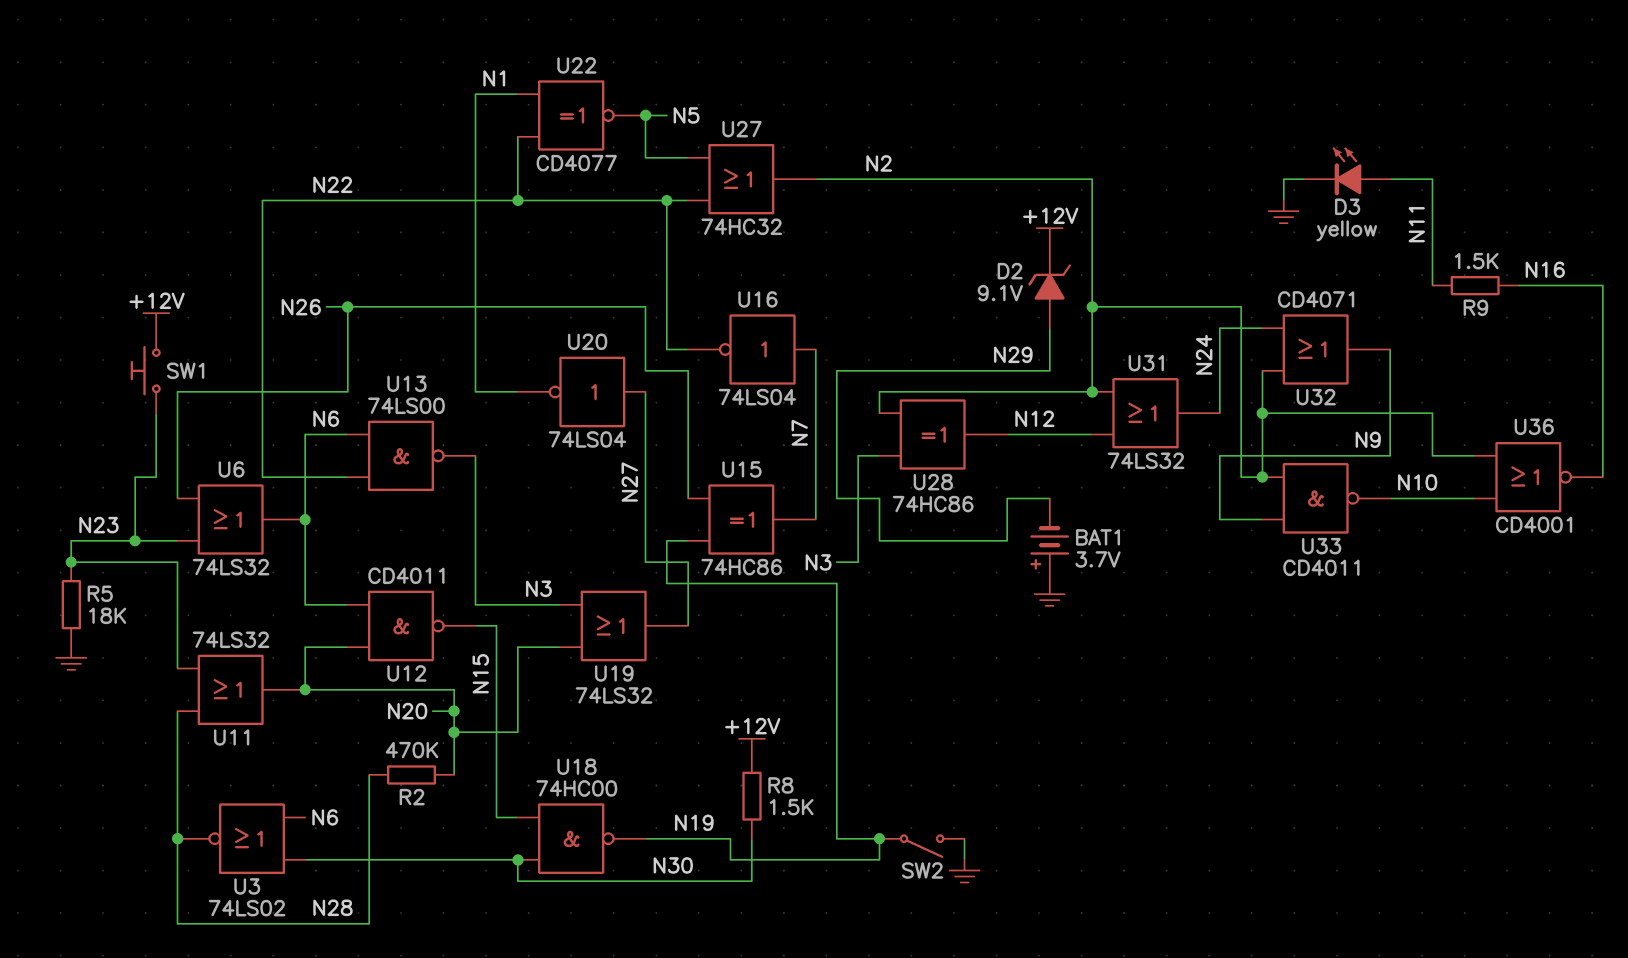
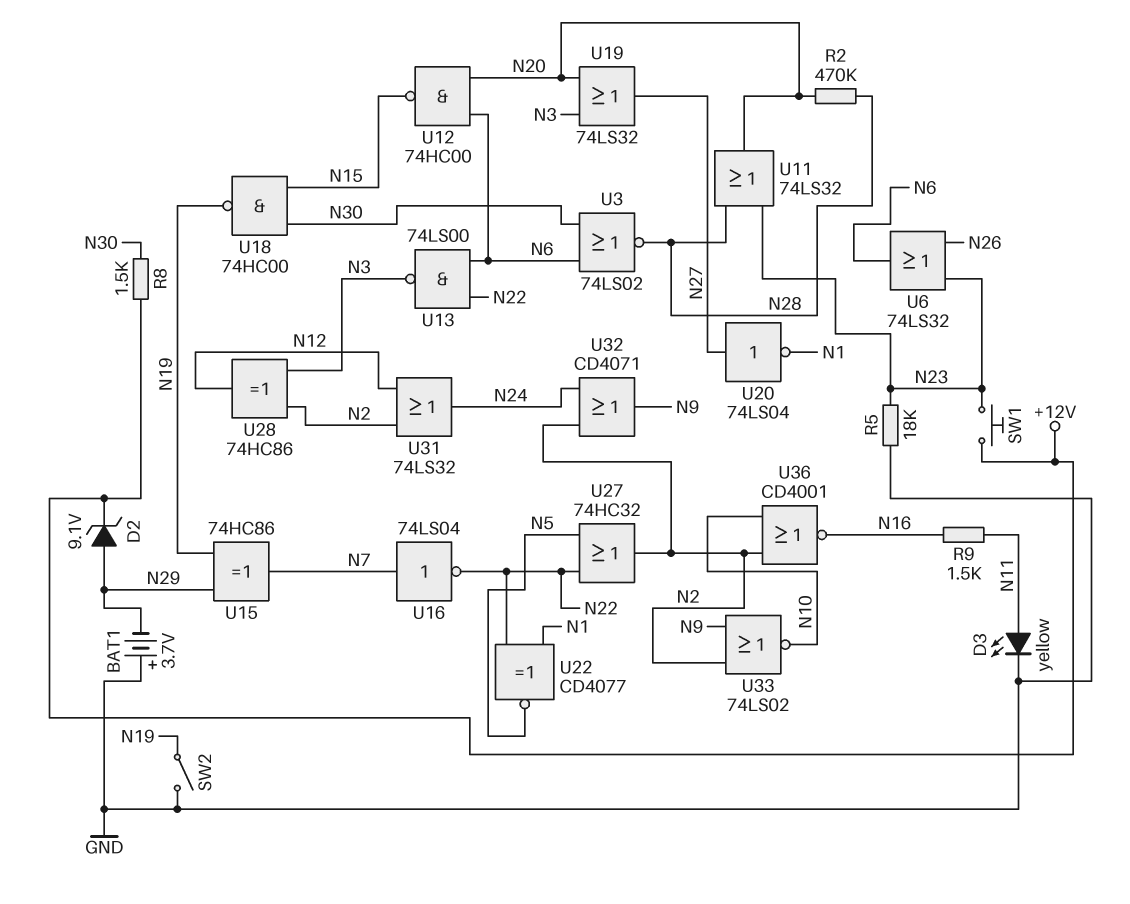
U12: NAND CD4011 (in N6, in N20, out N15) -> NAND 74HC00 (in N6, in N20, out N15)
U15: XOR 74HC86 (in N19, in N26, out N7) -> XOR 74HC86 (in N19, in N29, out N7)
U33: NAND CD4011 (in N2, in N9, out N10) -> NOR 74LS02 (in N2, in N9, out N10)

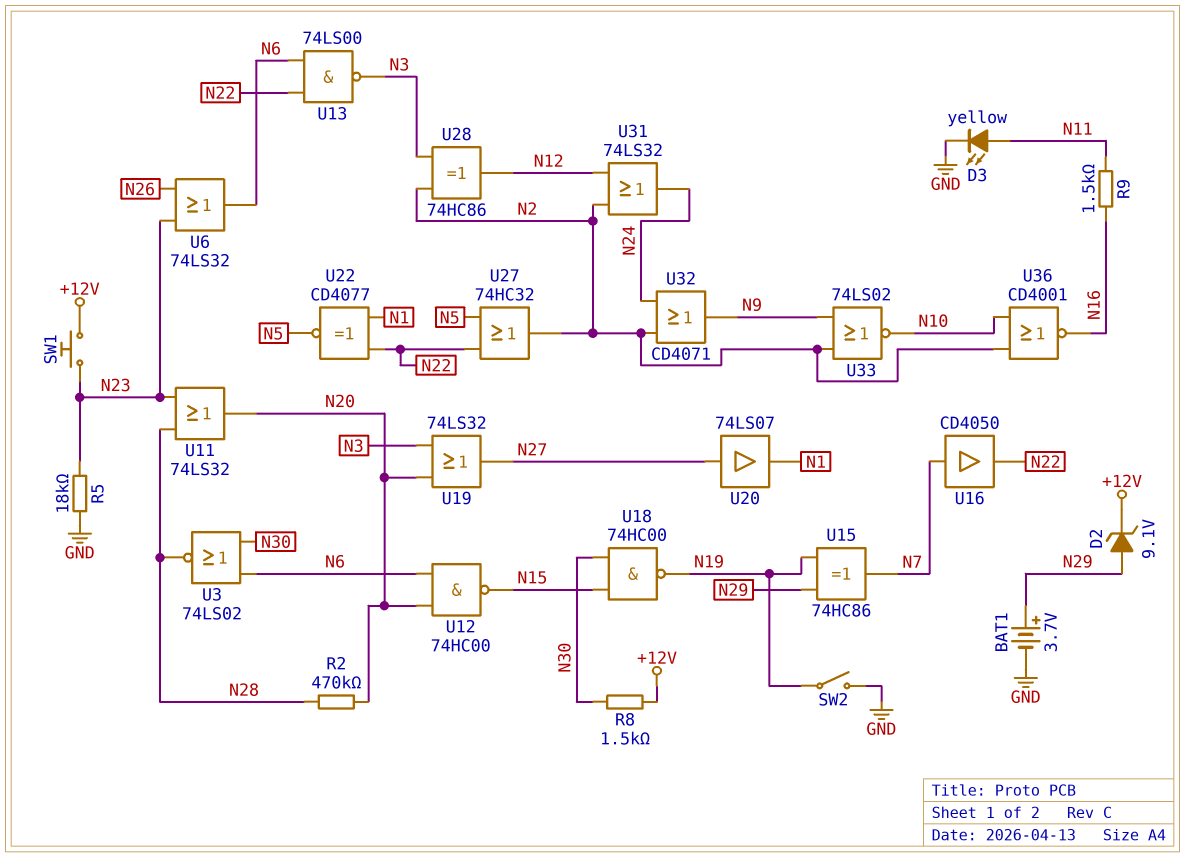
BAT1: 3.7V (plus GND, minus N29) -> 3.7V (plus N29, minus GND)
U16: NOT 74LS04 (in N7, out N22) -> buffer CD4050 (in N7, out N22)
U20: NOT 74LS04 (in N27, out N1) -> buffer 74LS07 (in N27, out N1)

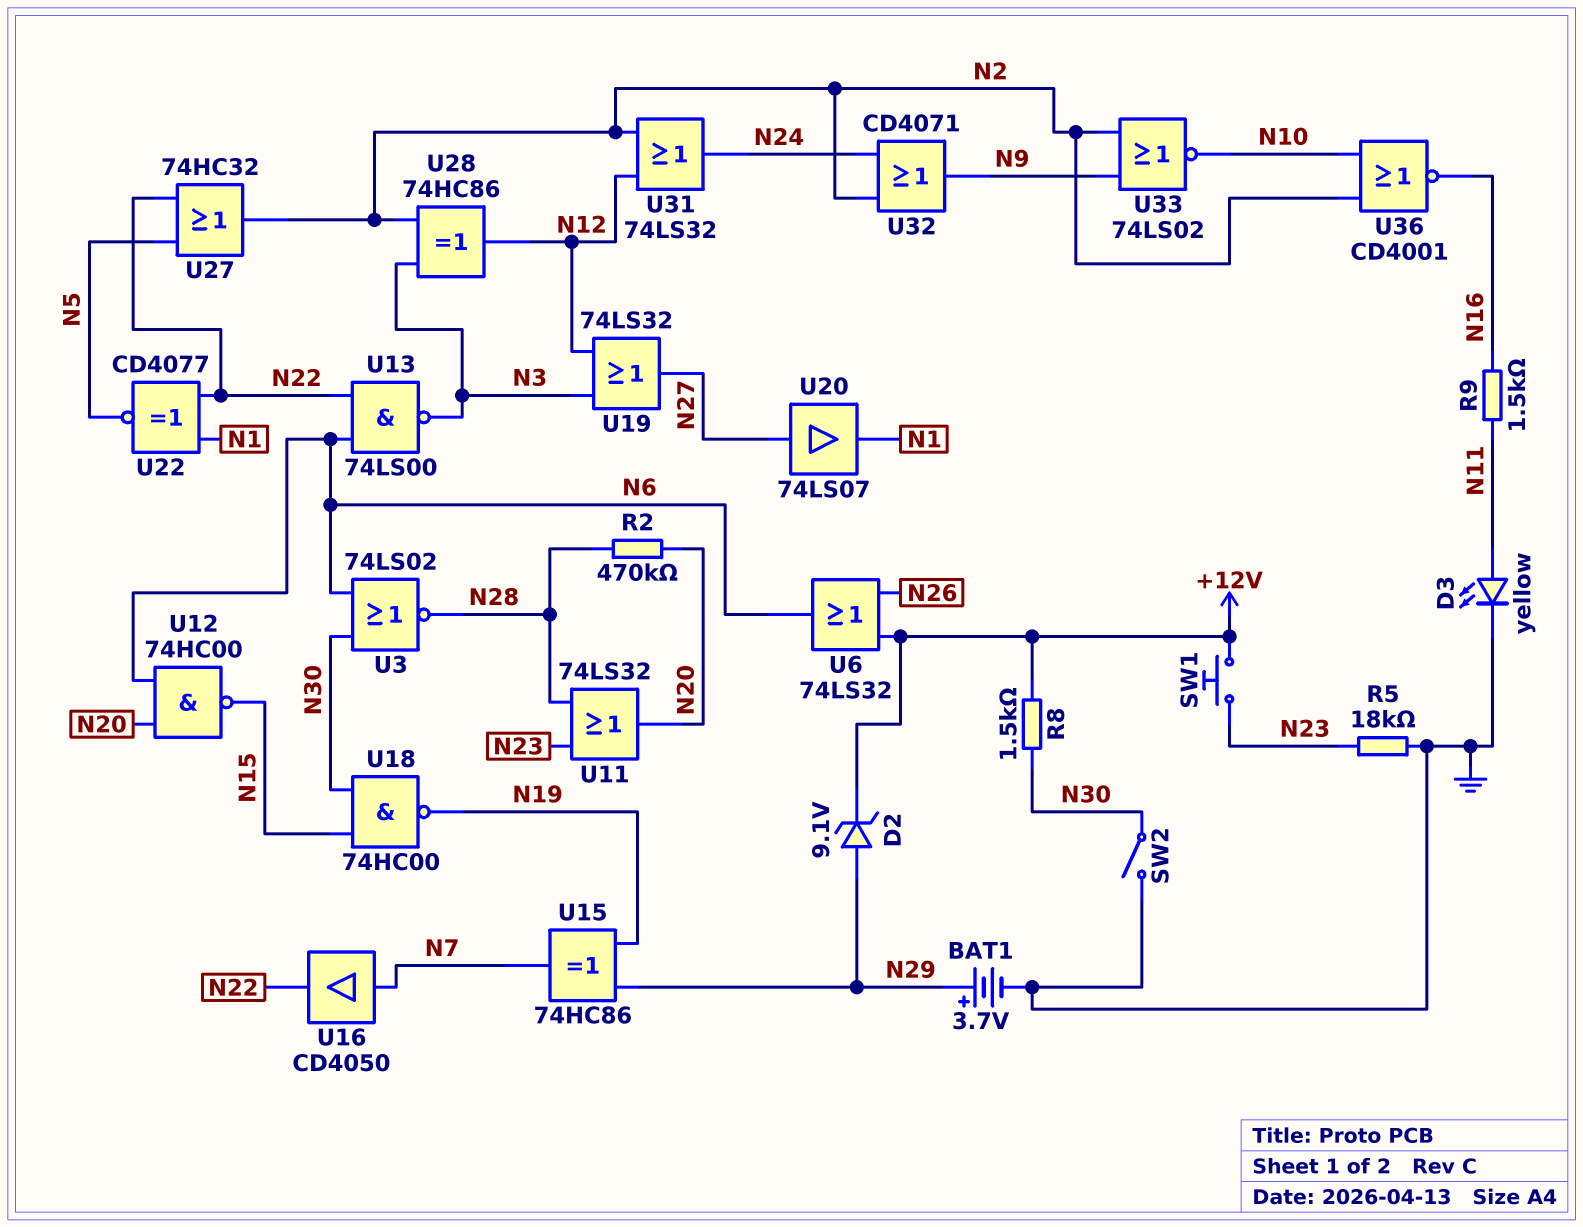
SW2: switch (GND, N19) -> switch (GND, N30)
U6: OR 74LS32 (in N23, in N26, out N6) -> OR 74LS32 (in +12V, in N26, out N6)
U19: OR 74LS32 (in N3, in N20, out N27) -> OR 74LS32 (in N3, in N12, out N27)

